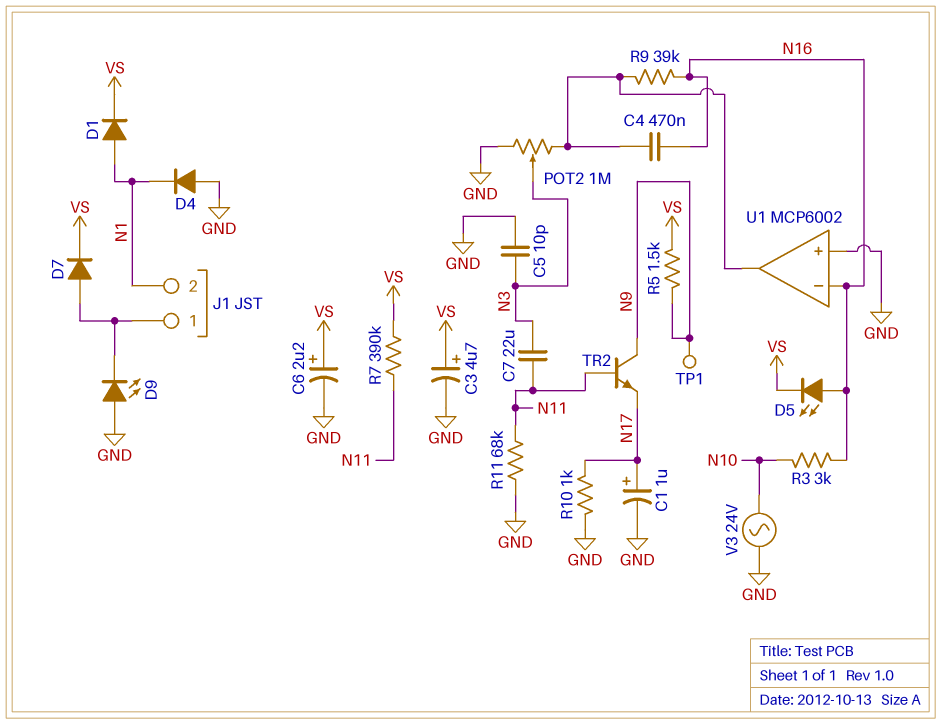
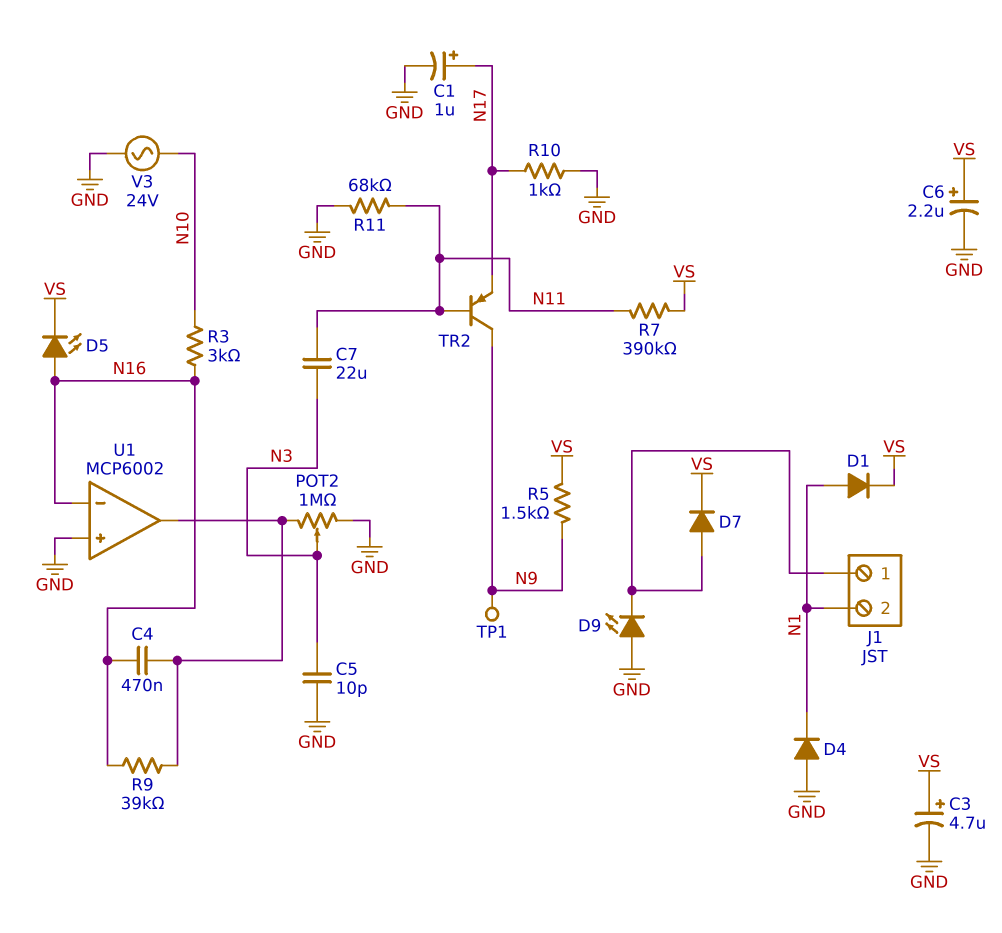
TR2: NPN (B N11, C N9, E N17) -> PNP (B N11, C N9, E N17)

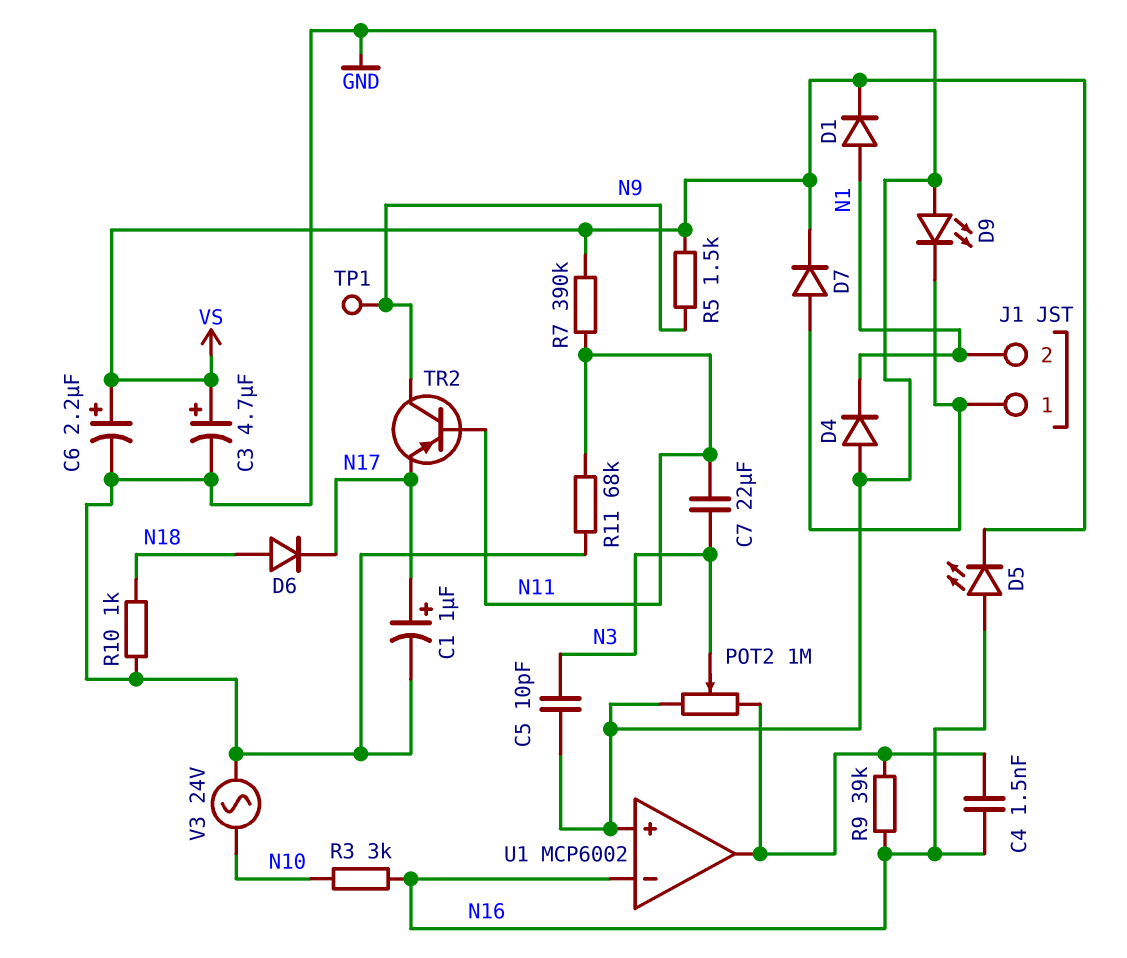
C4: 470nF (N16, U1/out) -> 1.5nF (N16, U1/out)
D6: none -> diode (A N18, K N17)
R10: 1k (GND, N17) -> 1k (GND, N18)

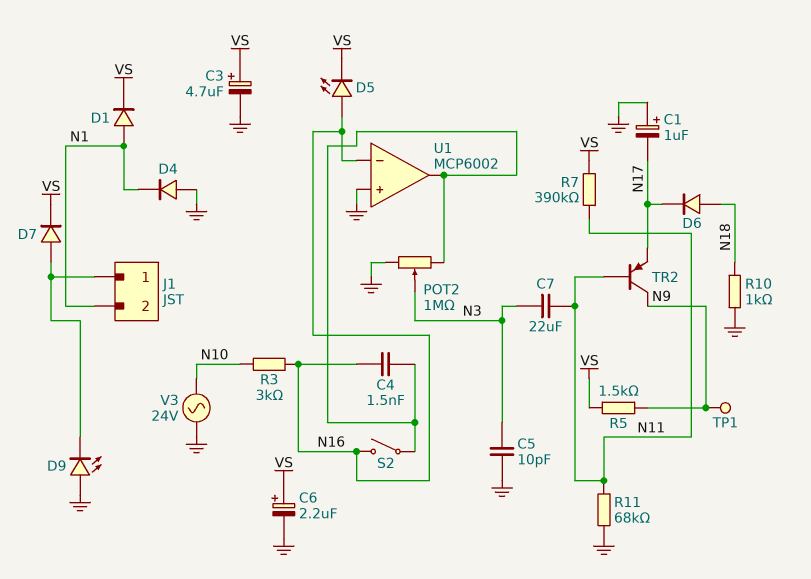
C1: 1uF (plus N17, minus GND) -> 1uF (plus GND, minus N17)
R9: 39k (N16, U1/out) -> none
S2: none -> switch (N16, U1/out)

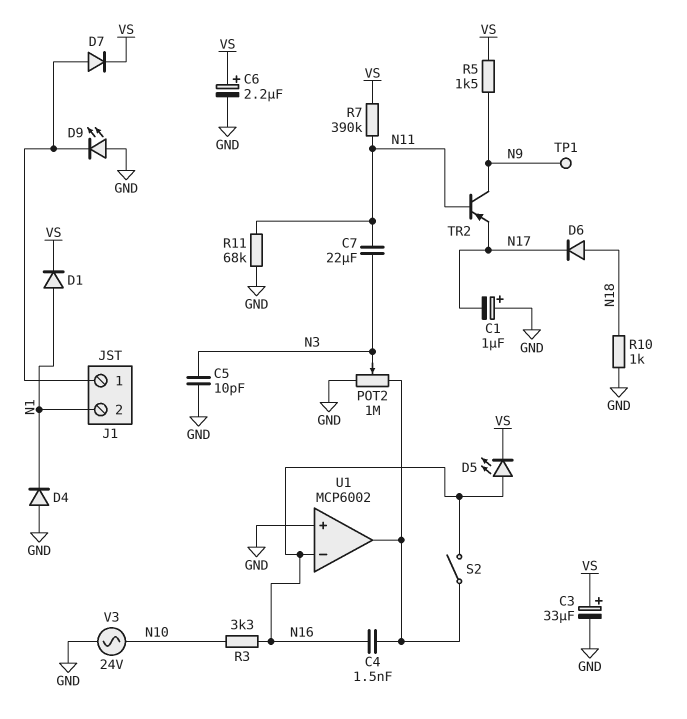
C3: 4.7uF (plus VS, minus GND) -> 33uF (plus VS, minus GND)
R3: 3k (N10, N16) -> 3.3k (N10, N16)

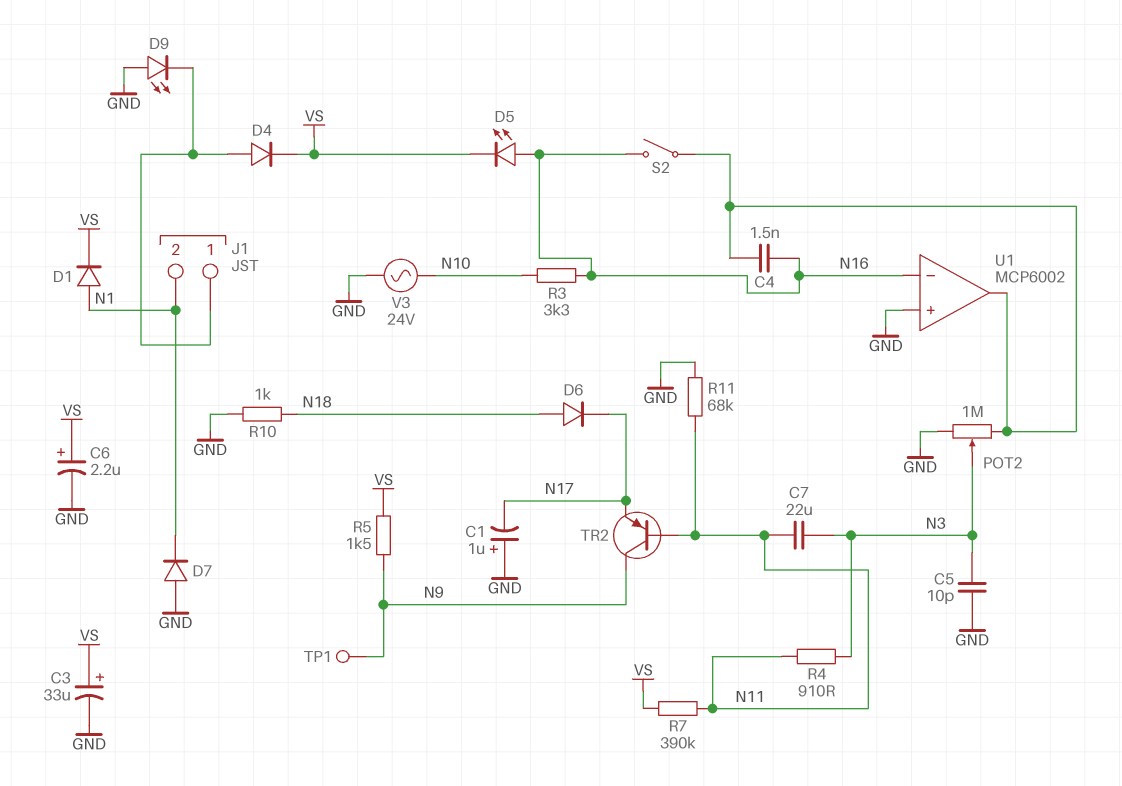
D4: diode (A GND, K N1) -> diode (A J1/1, K VS)
D7: diode (A J1/1, K VS) -> diode (A GND, K N1)
R4: none -> 910 (N3, N11)

